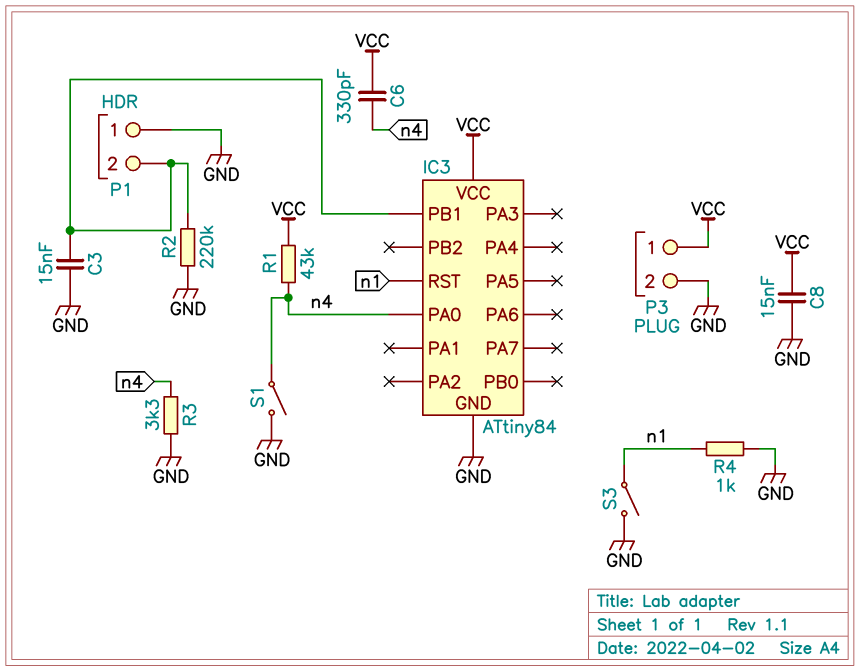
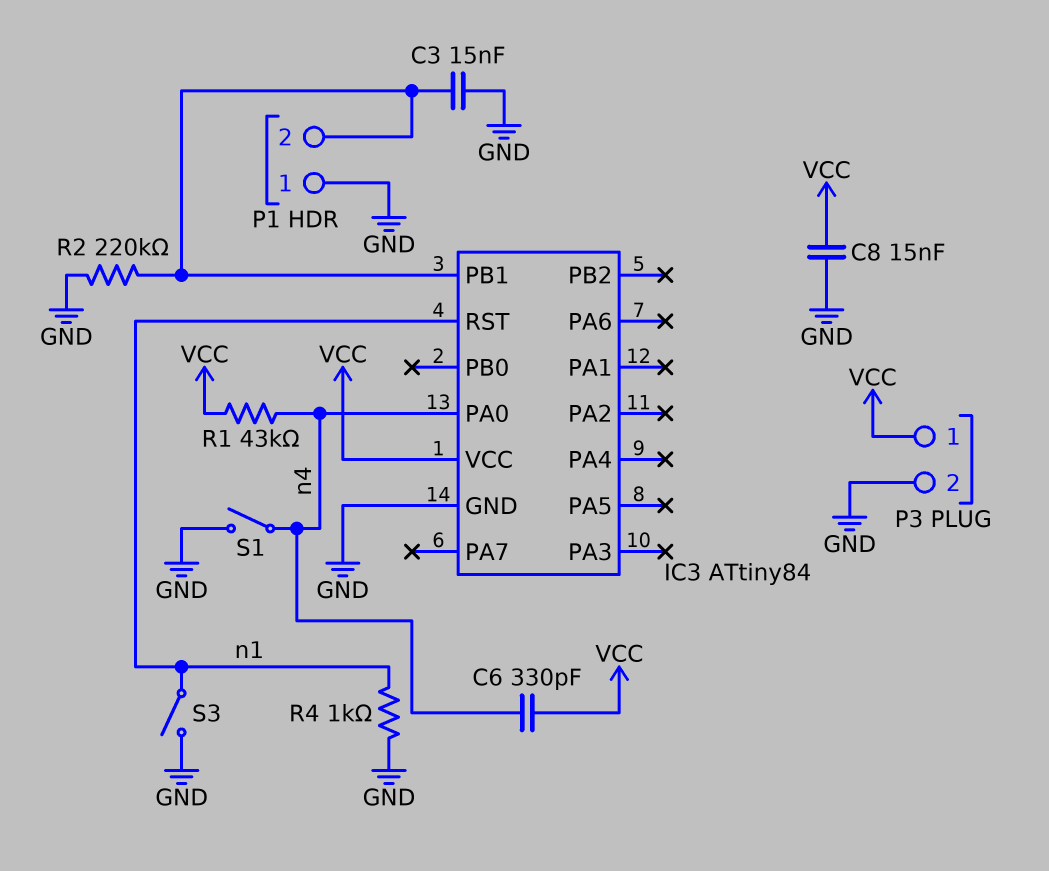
R3: 3.3k (GND, n4) -> none

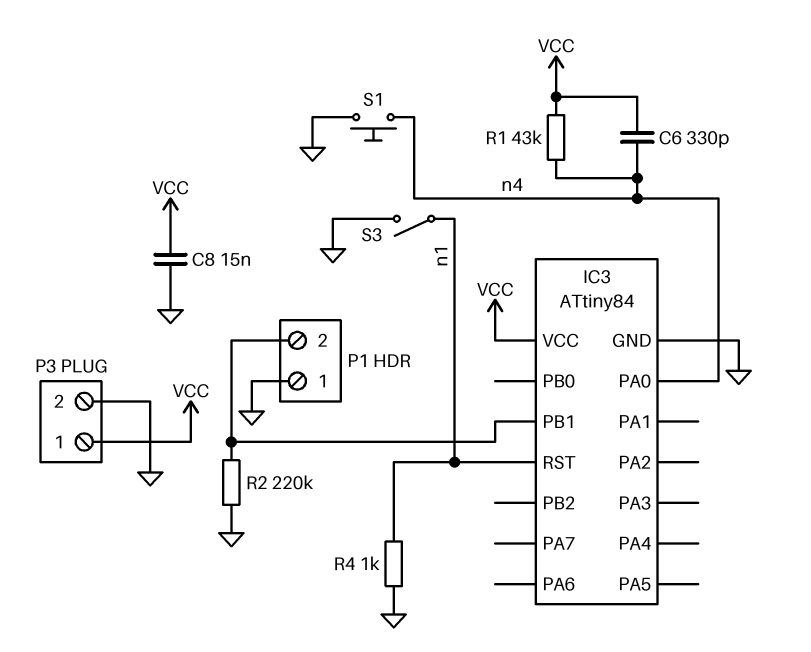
C3: 15nF (GND, IC3/PB1) -> none
S1: switch (GND, n4) -> button (GND, n4)

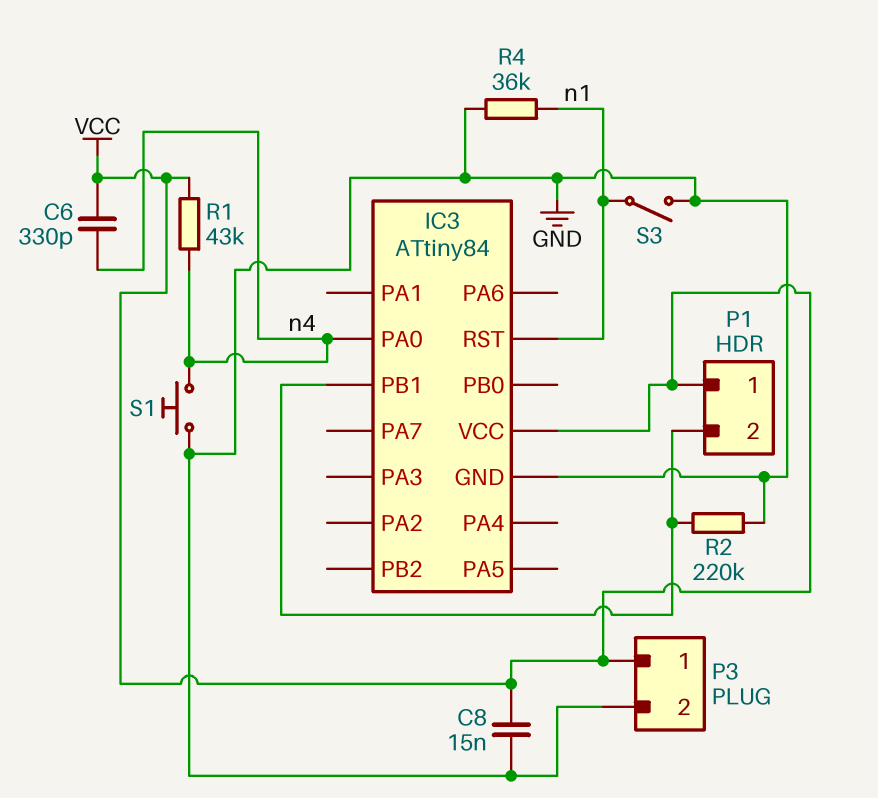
P1 pin 1: GND -> VCC
R4: 1k (GND, n1) -> 36k (GND, n1)

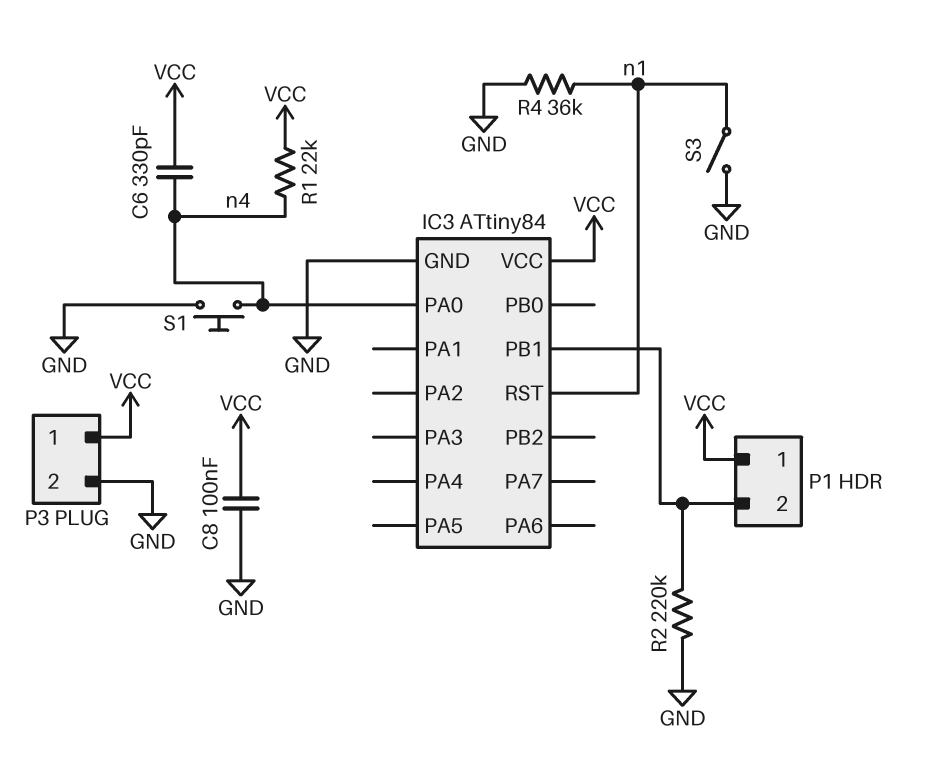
C8: 15nF (GND, VCC) -> 100nF (GND, VCC)
R1: 43k (VCC, n4) -> 22k (VCC, n4)

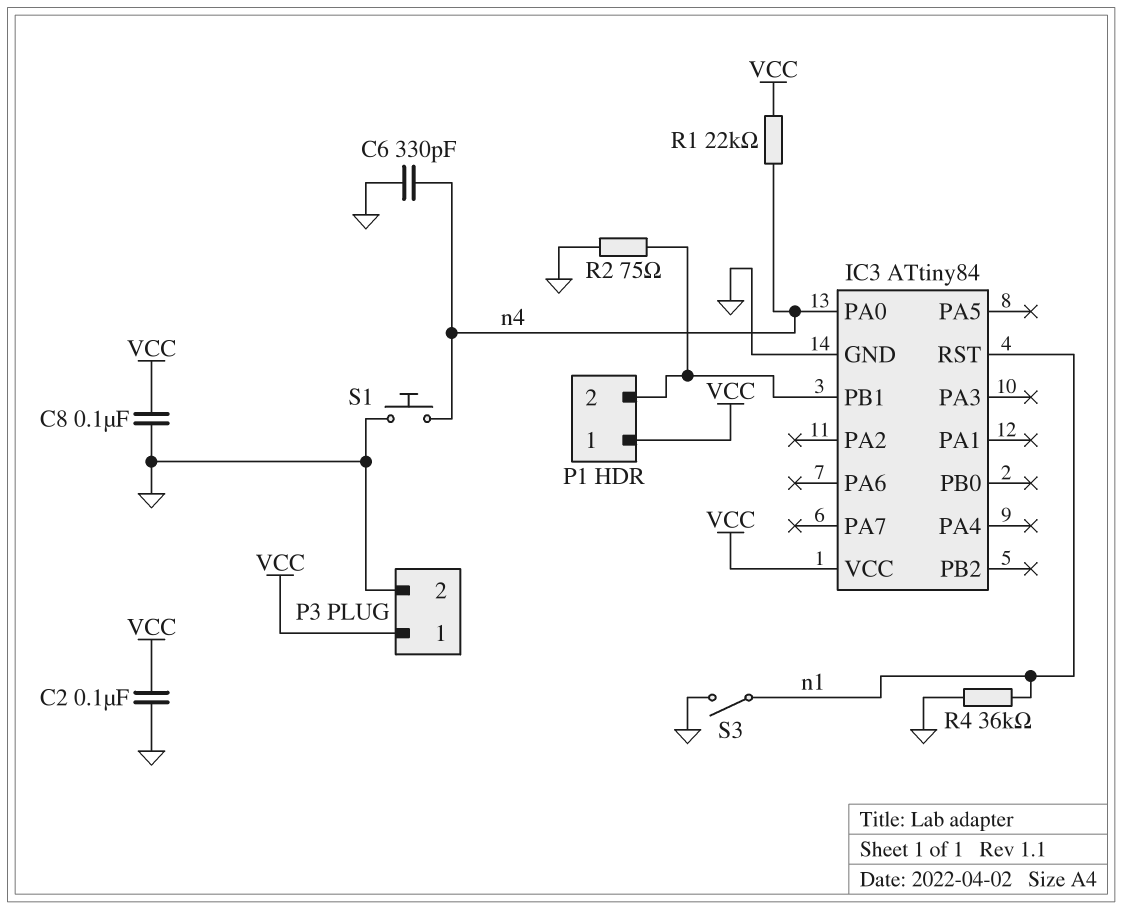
C2: none -> 100nF (GND, VCC)
C6: 330pF (VCC, n4) -> 330pF (GND, n4)
R2: 220k (GND, IC3/PB1) -> 75 (GND, IC3/PB1)

